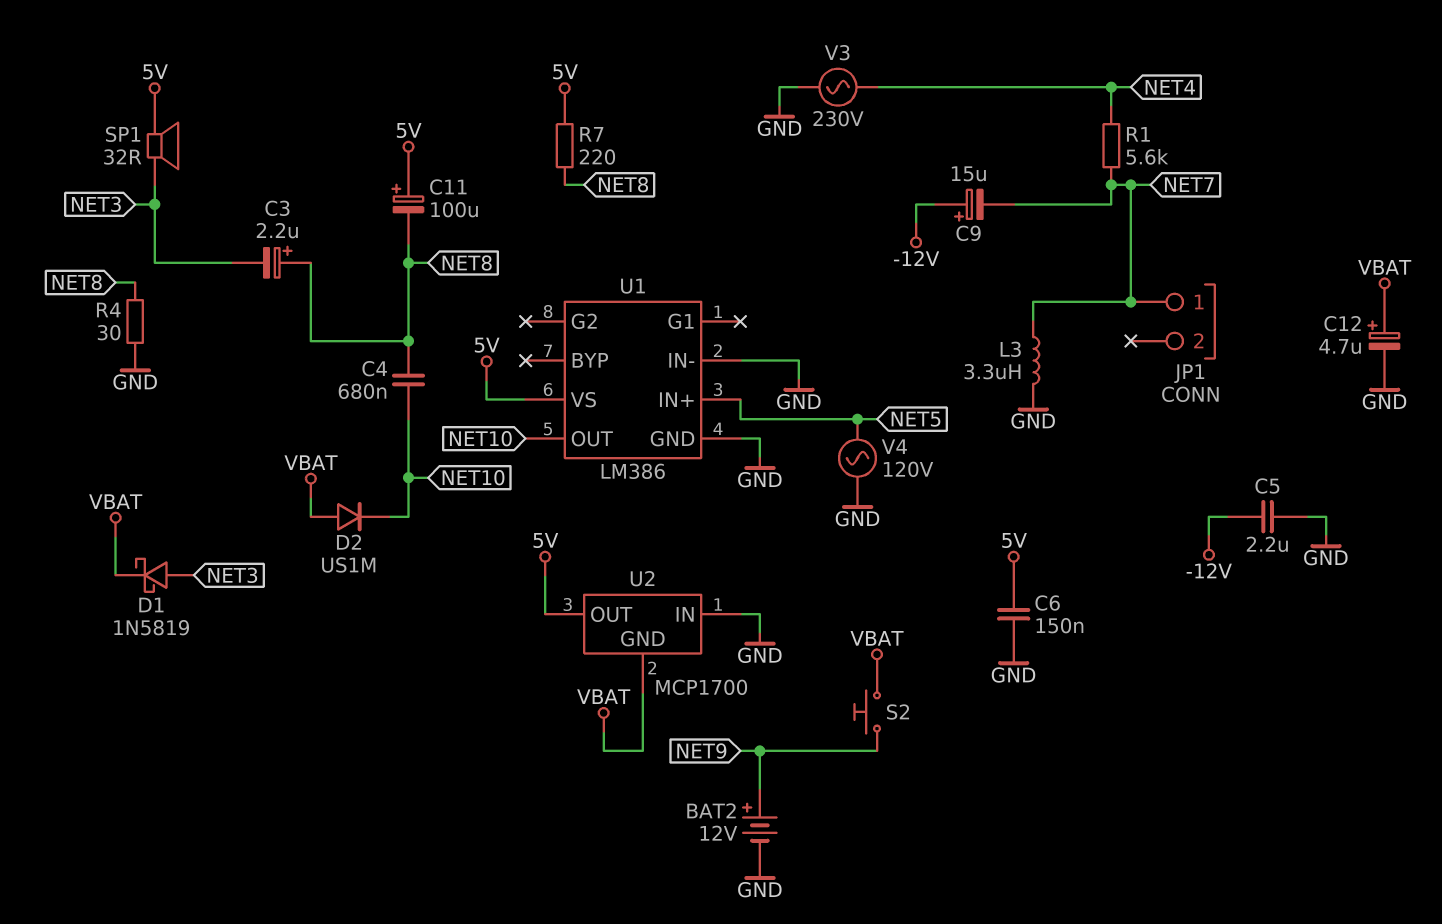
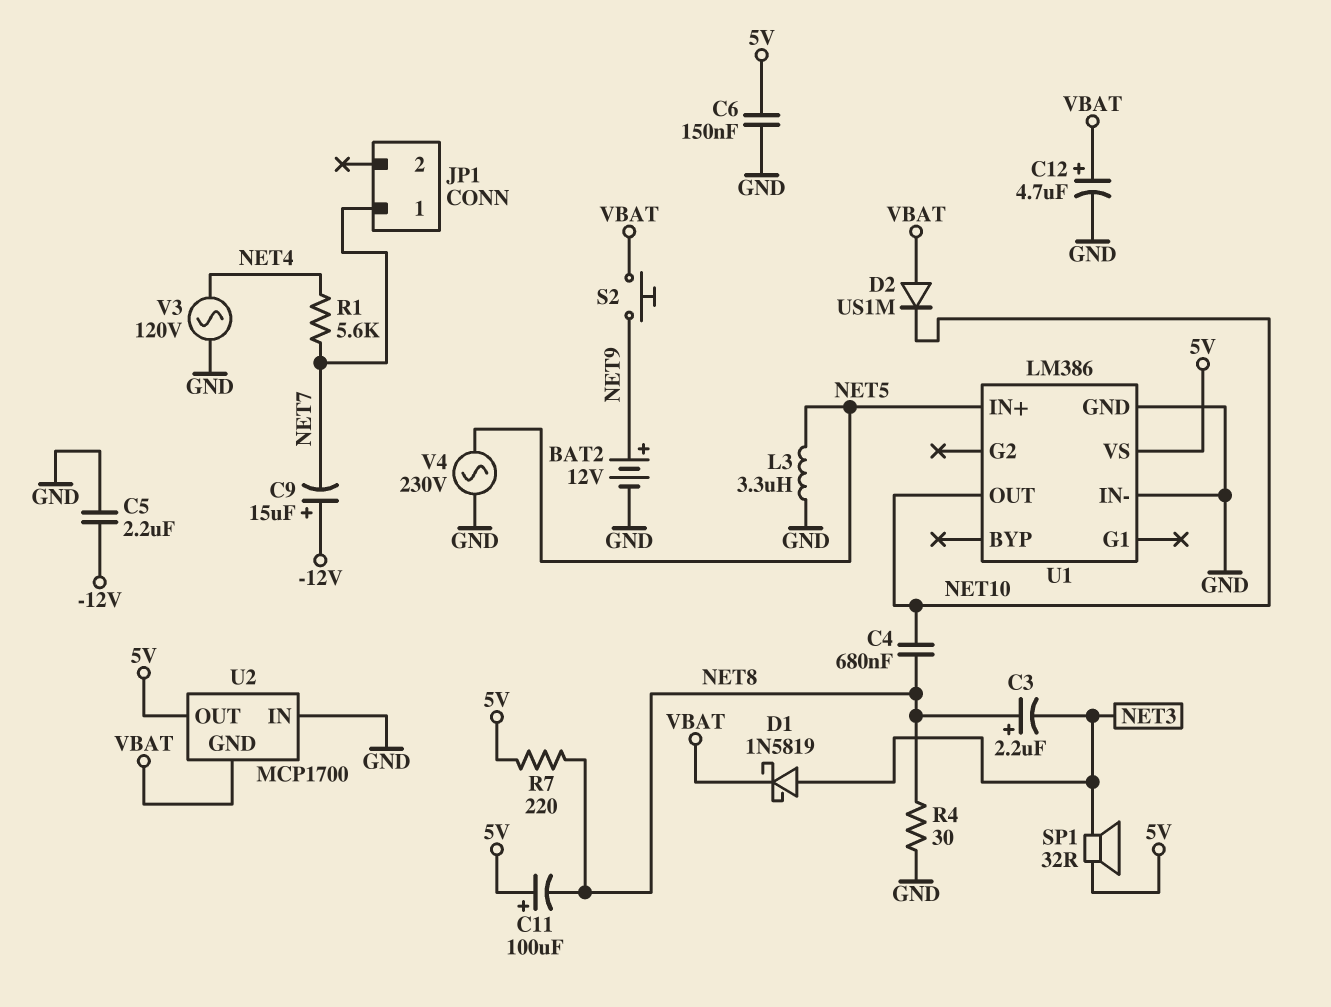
L3: 3.3uH (GND, NET7) -> 3.3uH (GND, NET5)
V3: AC 230V (GND, NET4) -> AC 120V (GND, NET4)
V4: AC 120V (GND, NET5) -> AC 230V (GND, NET5)

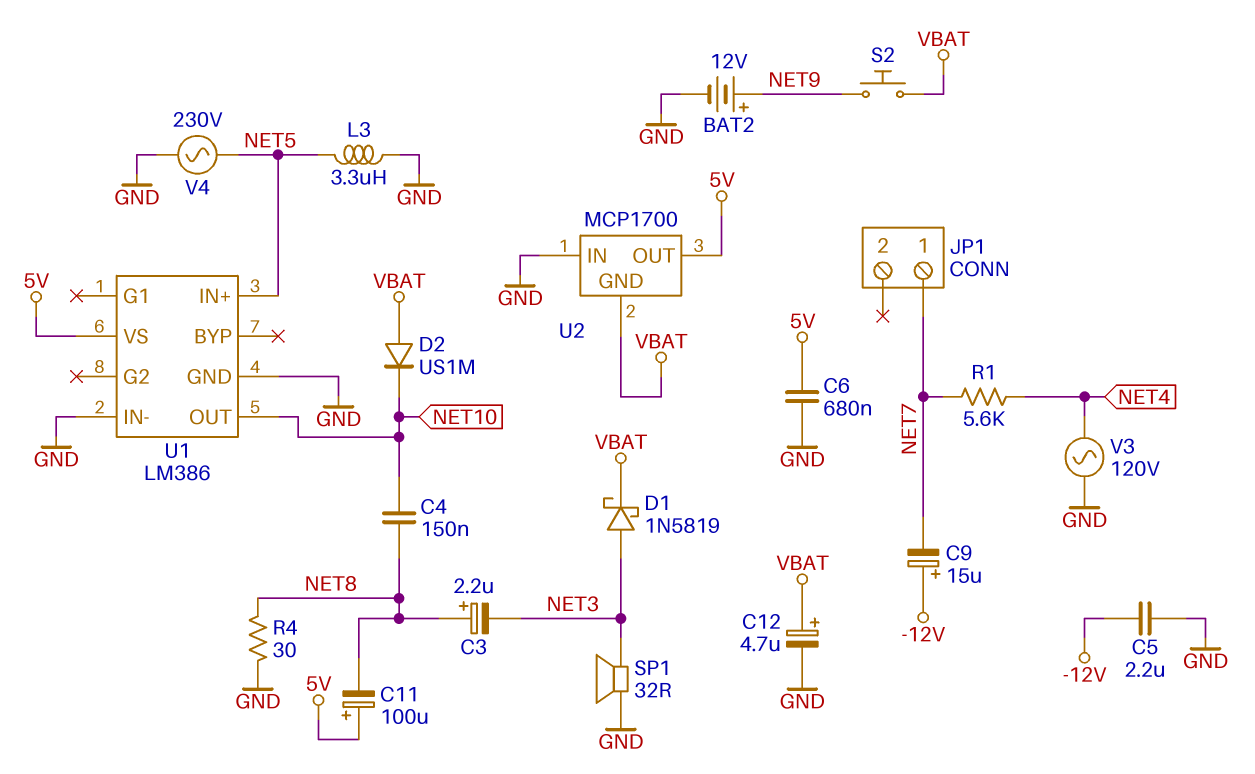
C4: 680nF (NET8, NET10) -> 150nF (NET8, NET10)
C6: 150nF (5V, GND) -> 680nF (5V, GND)
R7: 220 (5V, NET8) -> none
SP1: speaker 32R (5V, NET3) -> speaker 32R (GND, NET3)

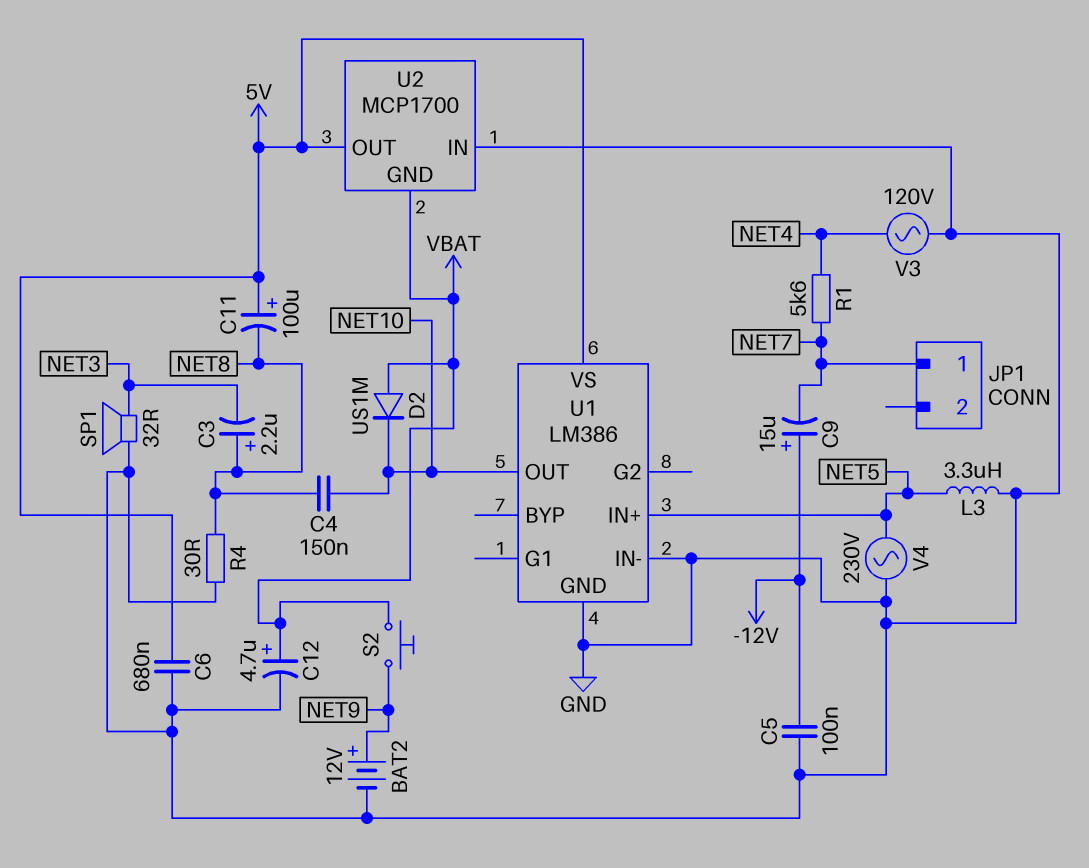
C5: 2.2uF (-12V, GND) -> 100nF (-12V, GND)
D1: schottky 1N5819 (A NET3, K VBAT) -> none

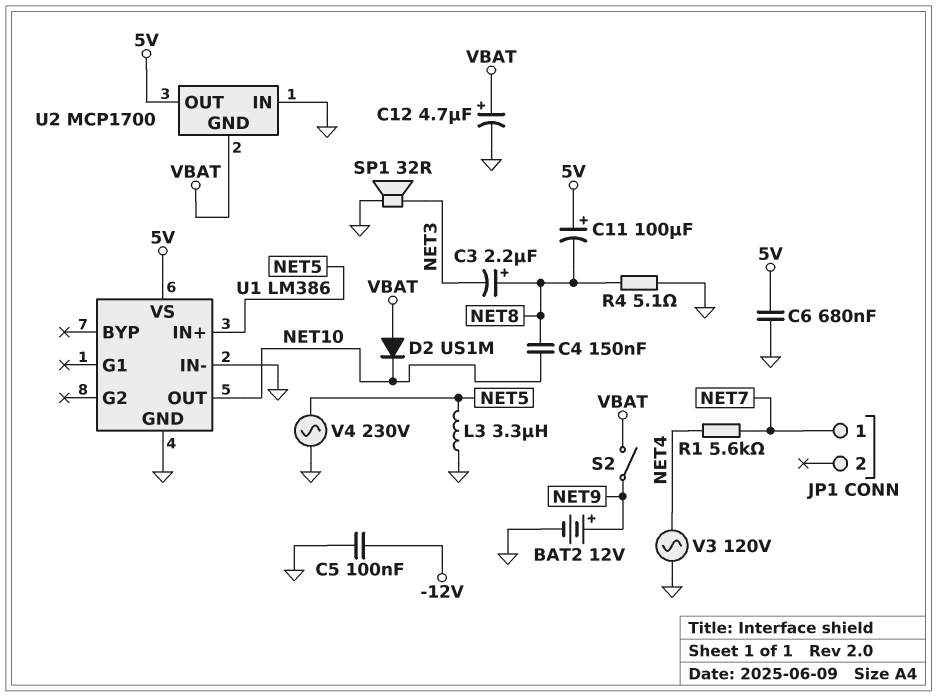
C9: 15uF (plus -12V, minus NET7) -> none
R4: 30 (GND, NET8) -> 5.1 (GND, NET8)
S2: button (NET9, VBAT) -> switch (NET9, VBAT)

